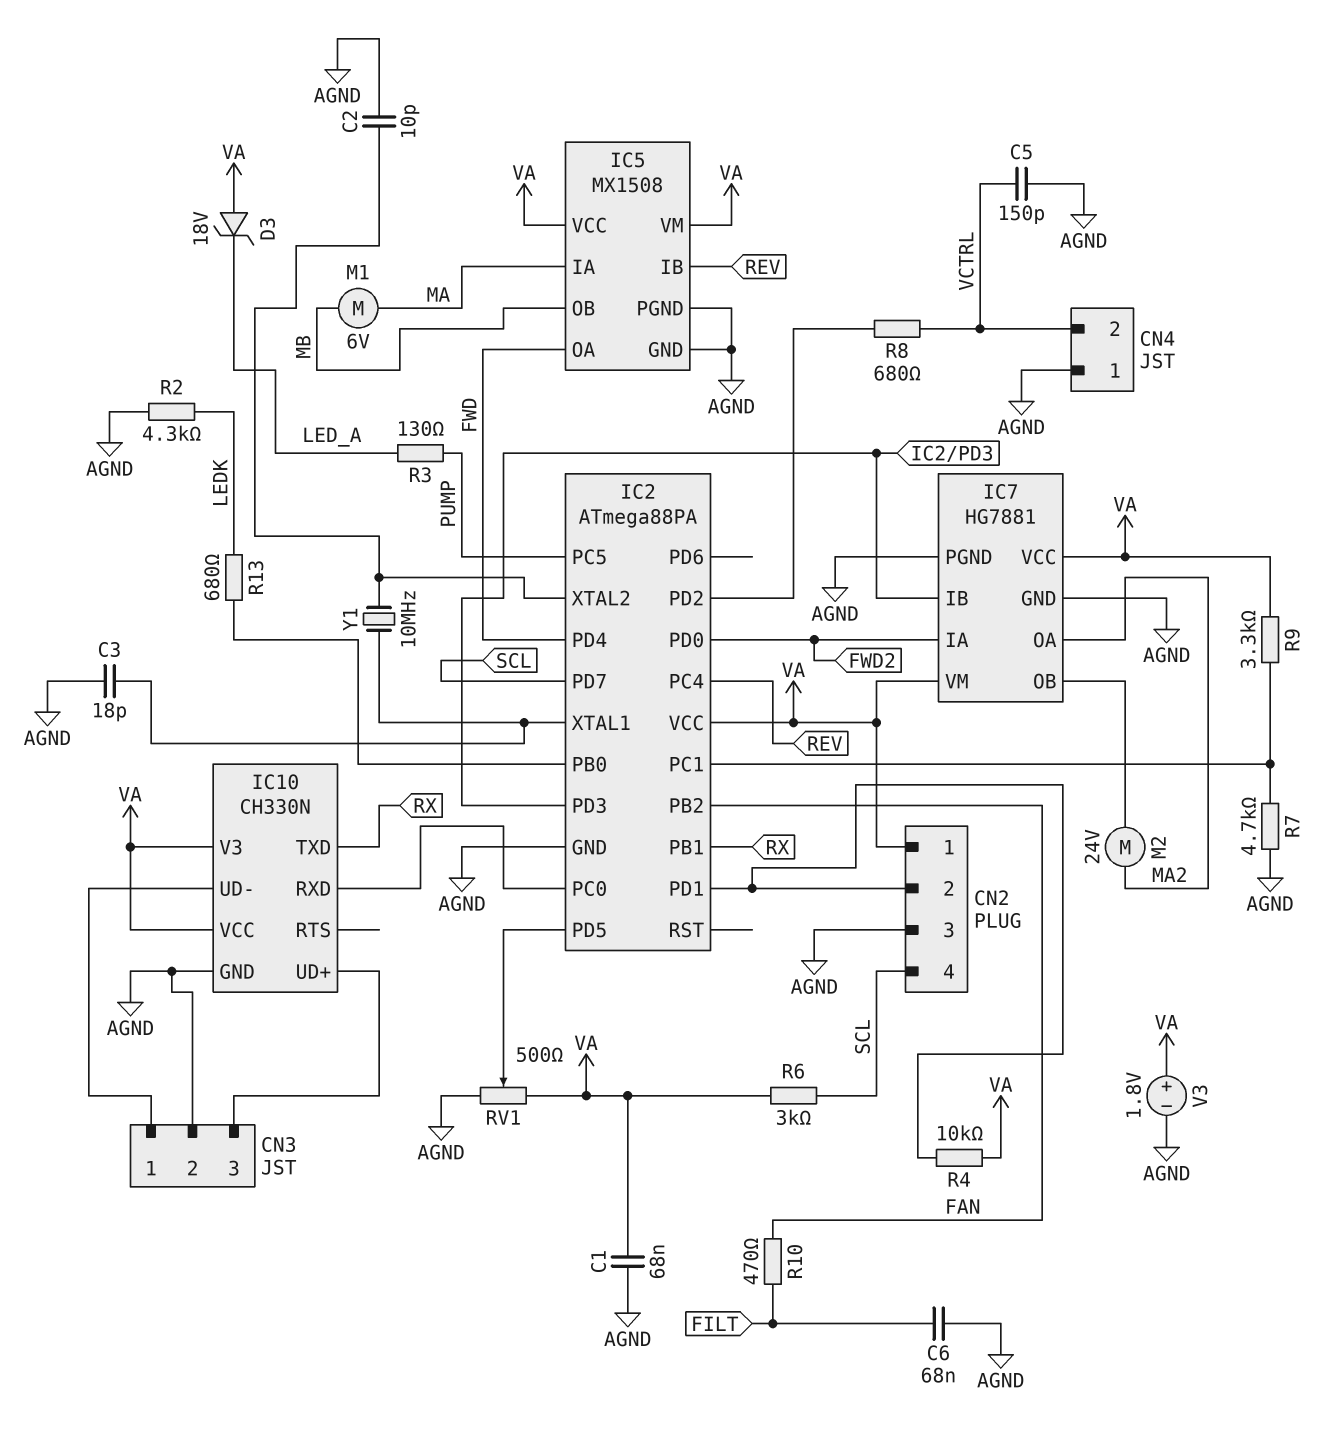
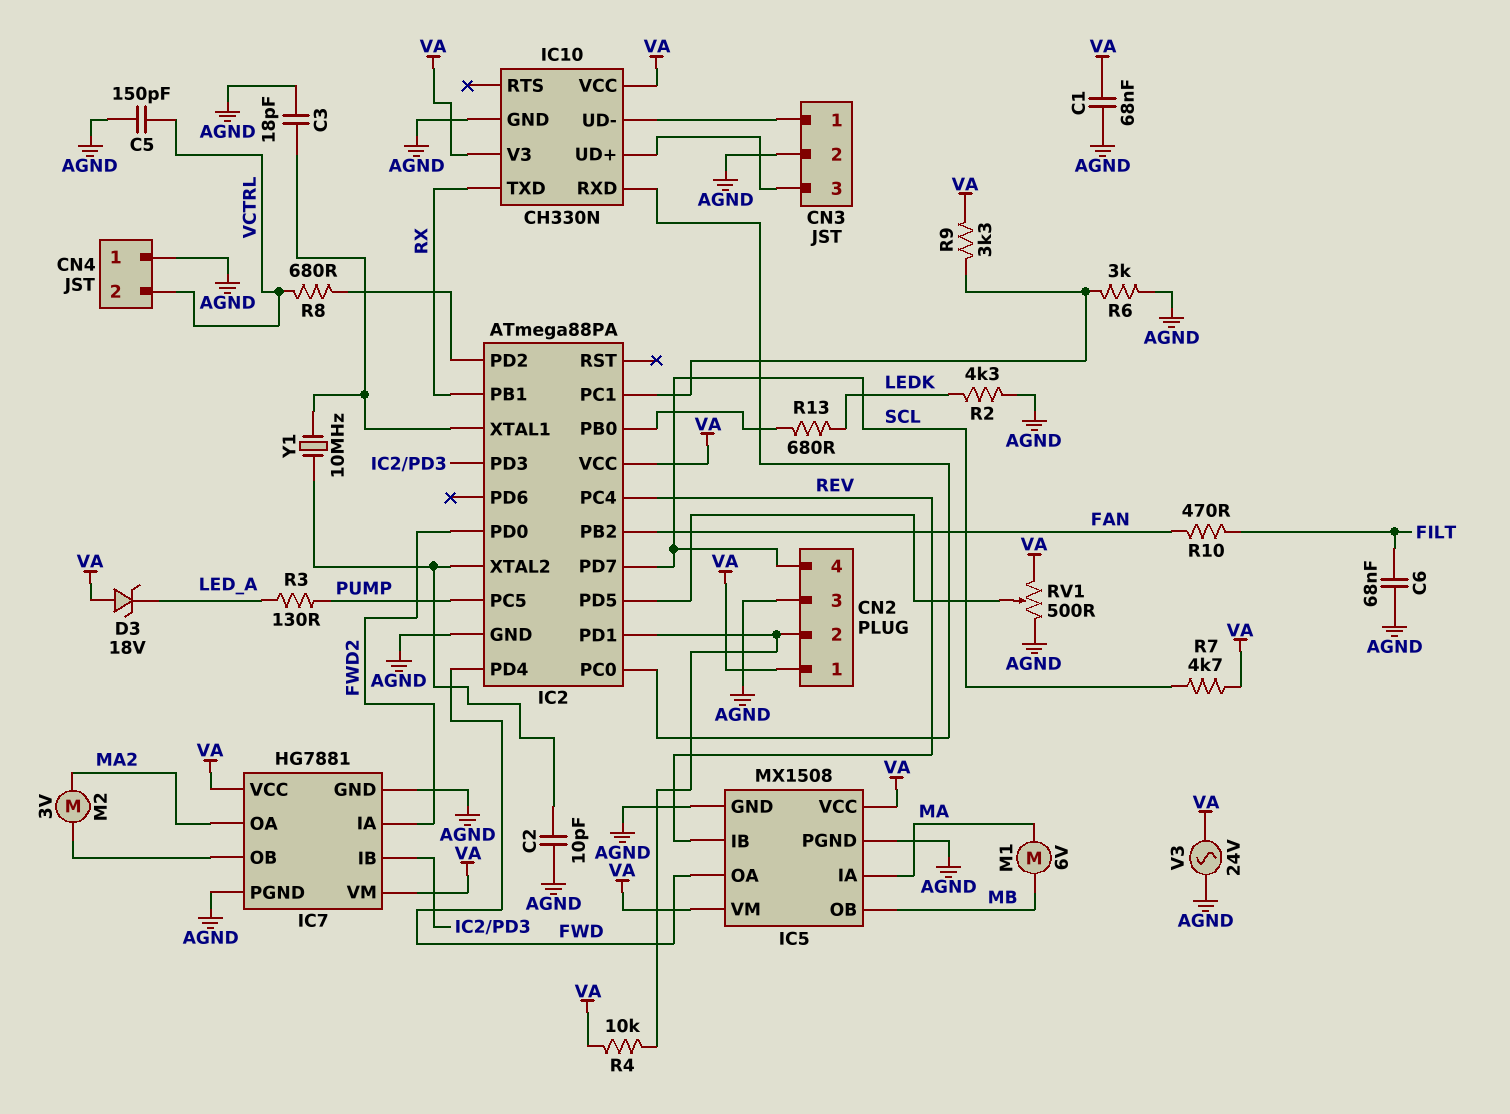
M2: motor 24V (IC7/OB, MA2) -> motor 3V (IC7/OB, MA2)
R6: 3k (SCL, VA) -> 3k (AGND, IC2/PC1)
R7: 4.7k (AGND, IC2/PC1) -> 4.7k (SCL, VA)
V3: 1.8V (plus VA, minus AGND) -> AC 24V (AGND, VA)

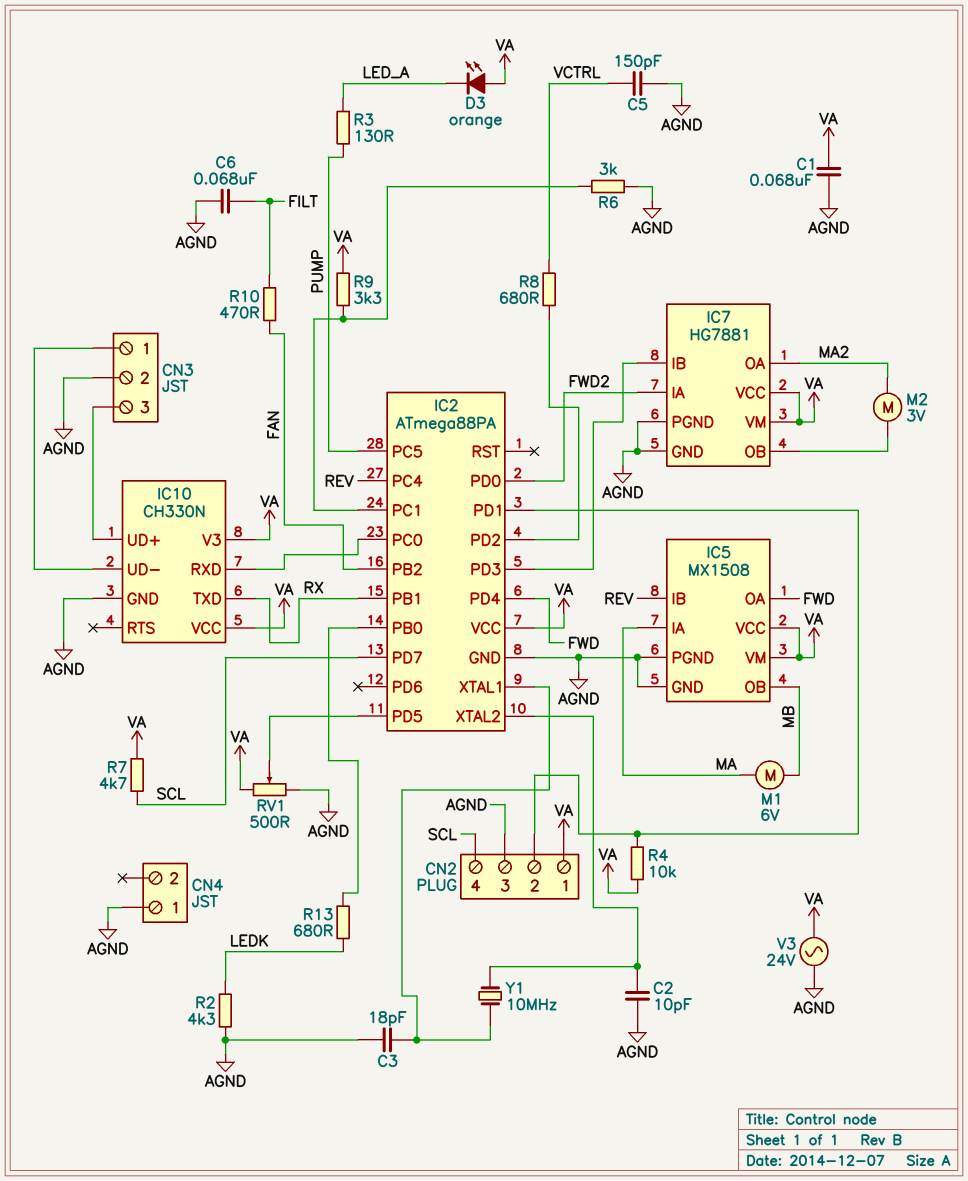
CN4 pin 2: VCTRL -> none
D3: zener 18V (A VA, K LED_A) -> LED orange (A VA, K LED_A)

